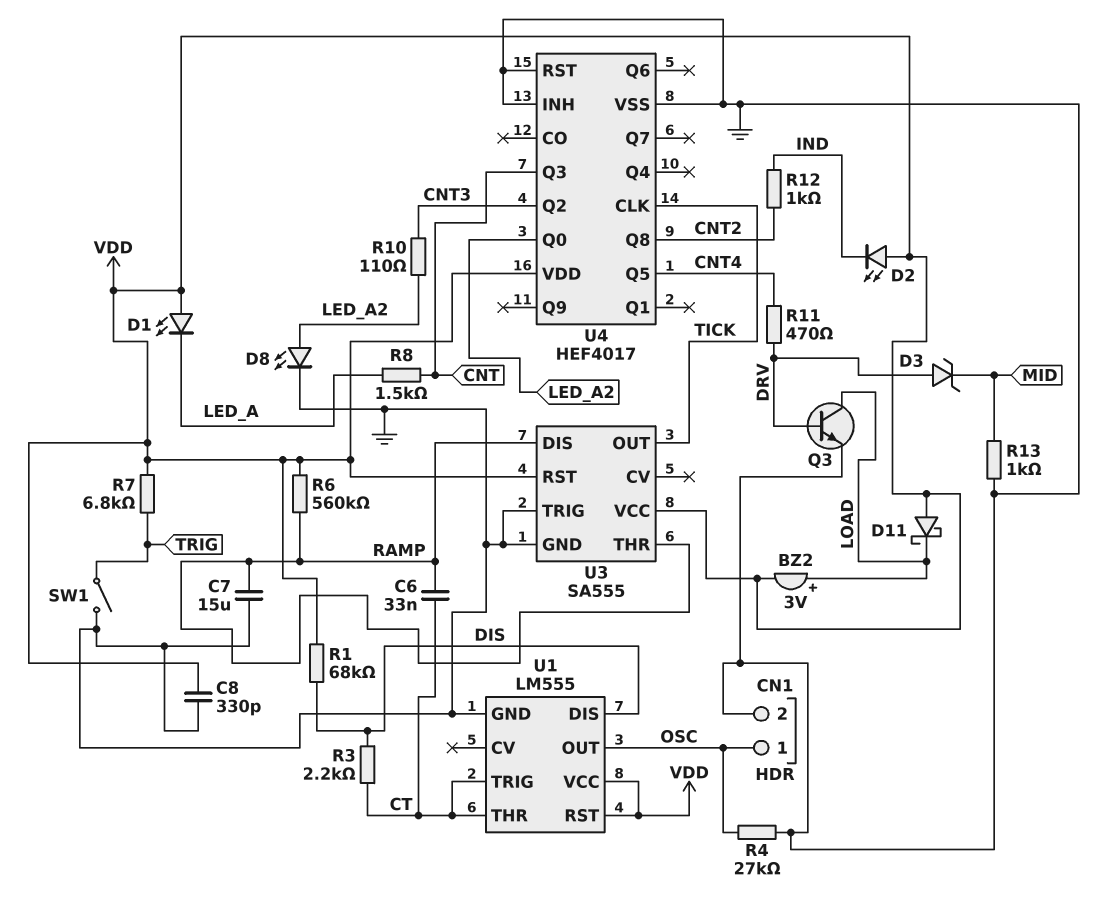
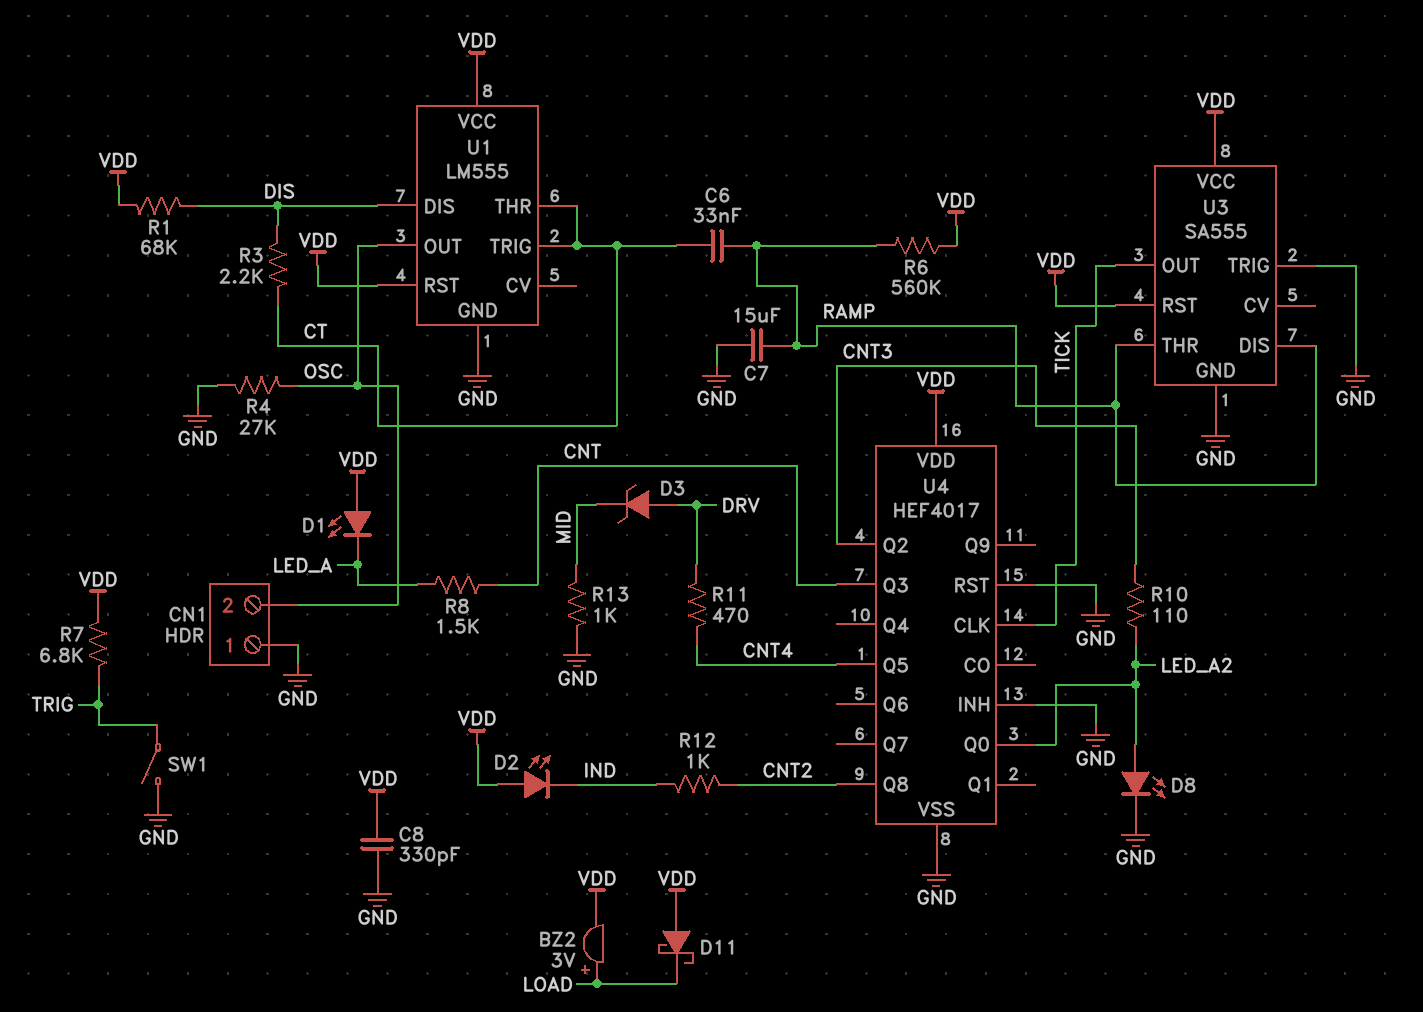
CN1 pin 1: OSC -> GND
CN1 pin 2: GND -> OSC
Q3: NPN (B DRV, C LOAD, E GND) -> none

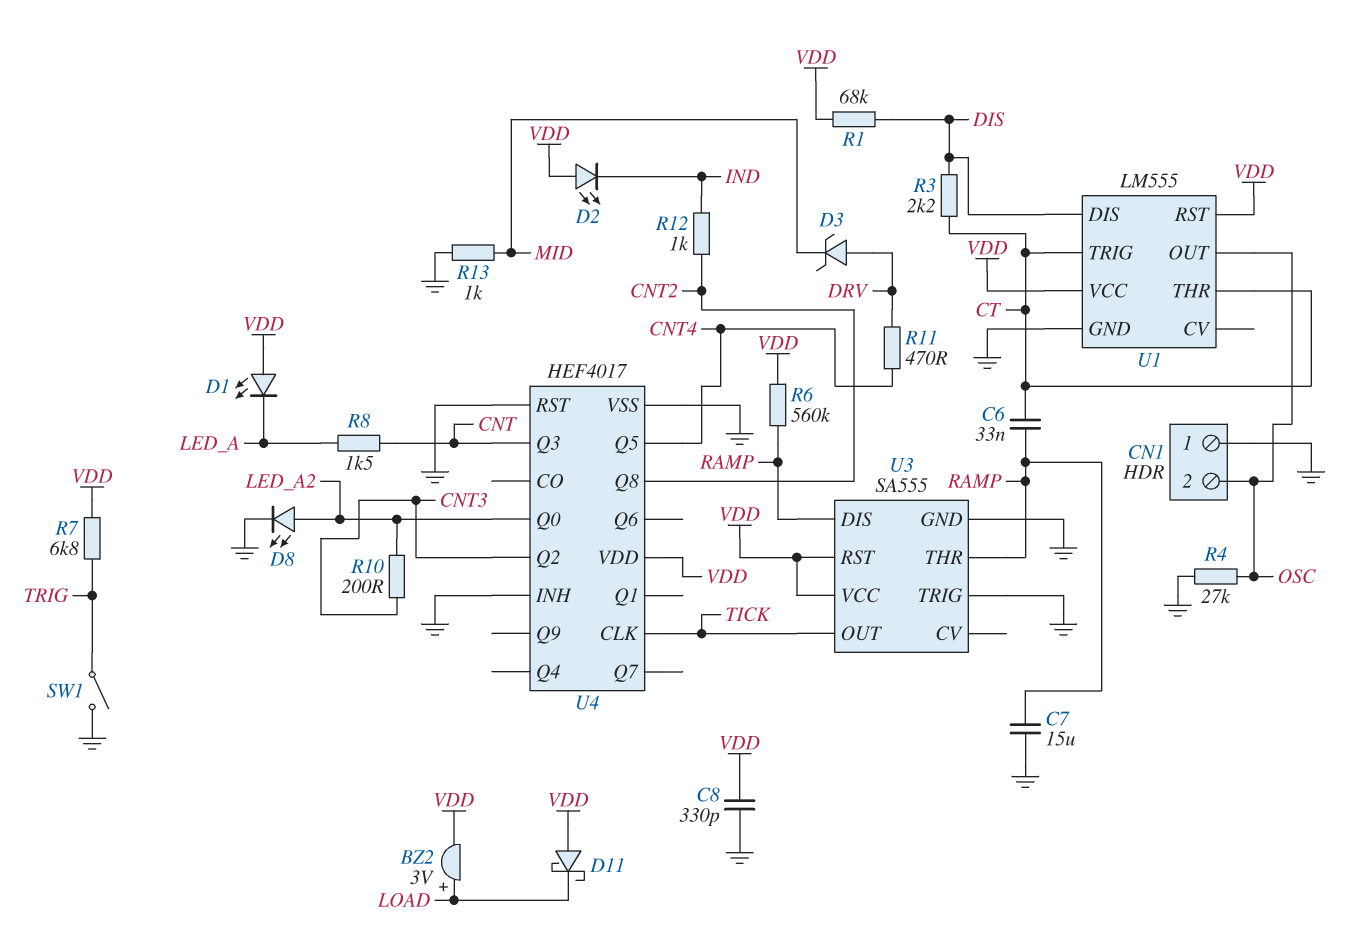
R10: 110 (CNT3, LED_A2) -> 200 (CNT3, LED_A2)

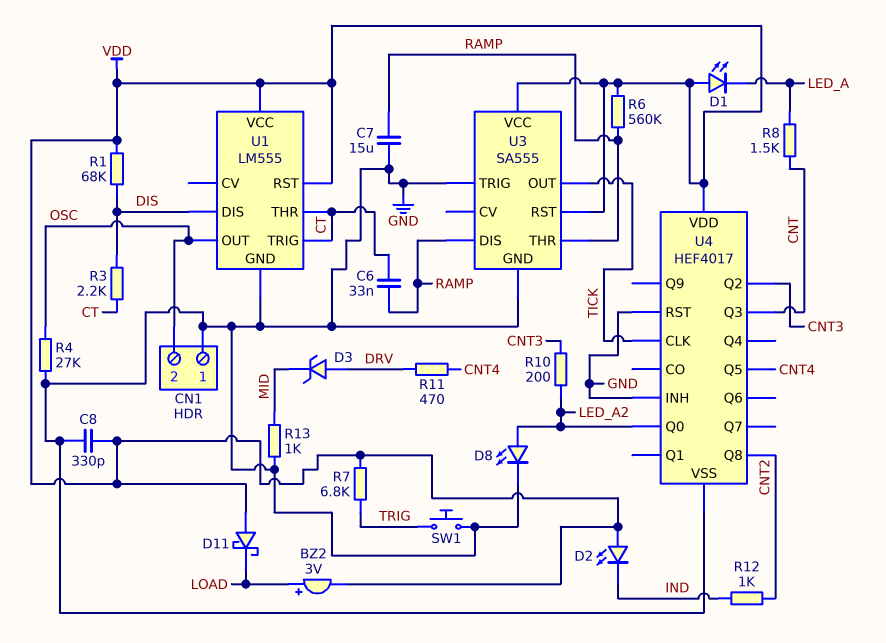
SW1: switch (GND, TRIG) -> button (GND, TRIG)

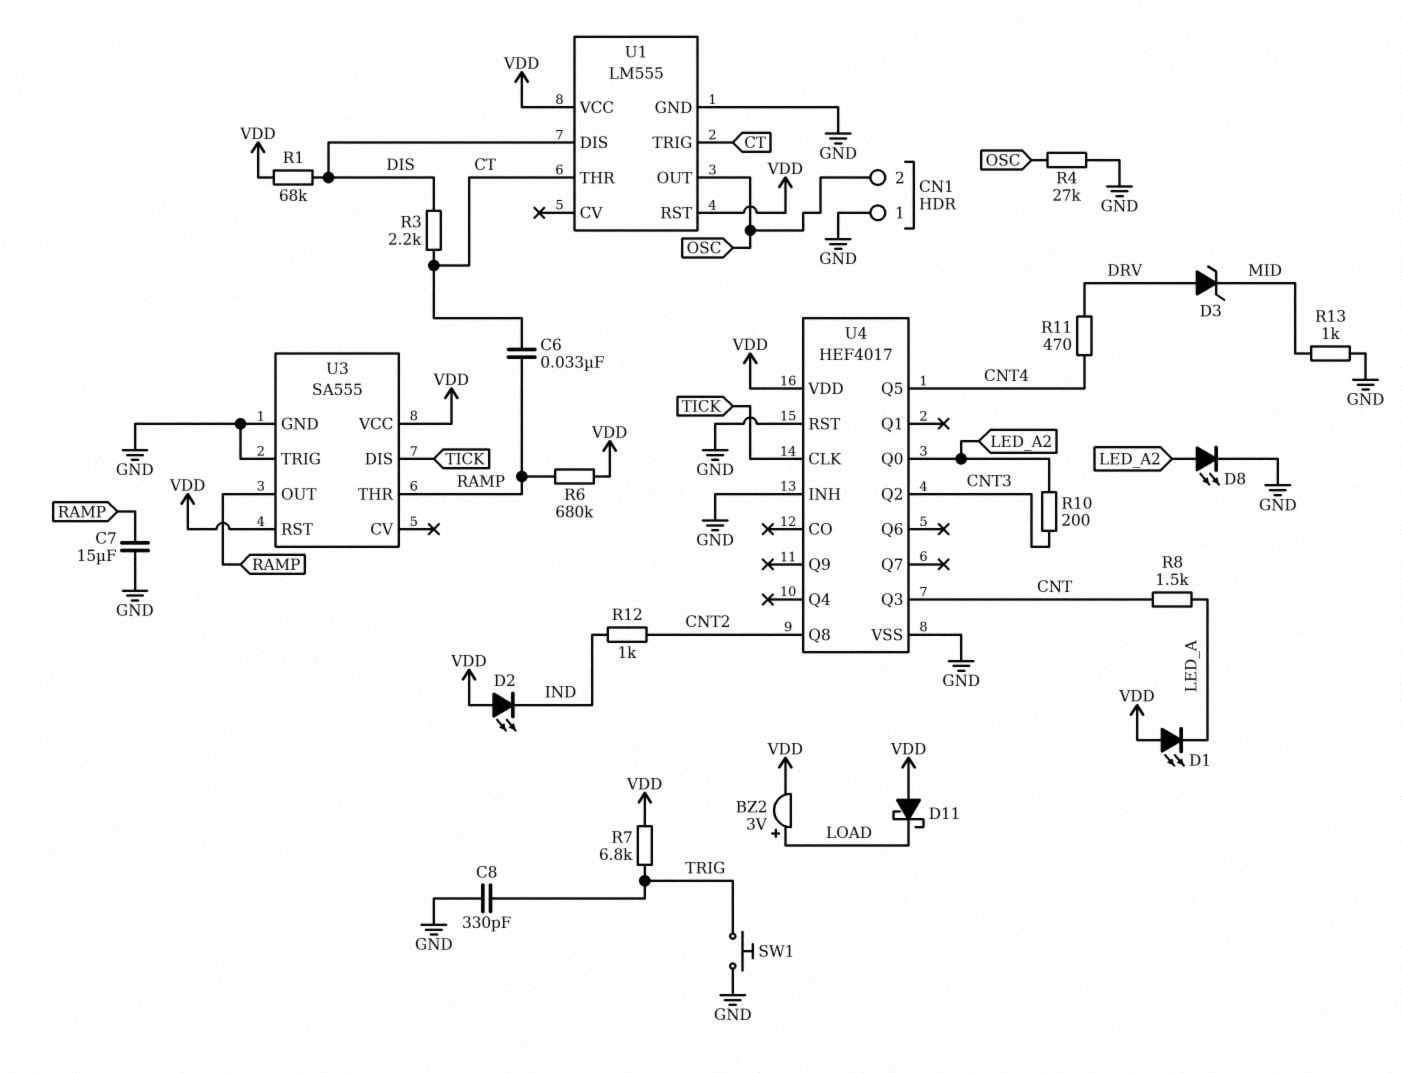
C8: 330pF (GND, VDD) -> 330pF (GND, TRIG)
R6: 560k (RAMP, VDD) -> 680k (RAMP, VDD)
U3 pin DIS: RAMP -> TICK
U3 pin OUT: TICK -> RAMP

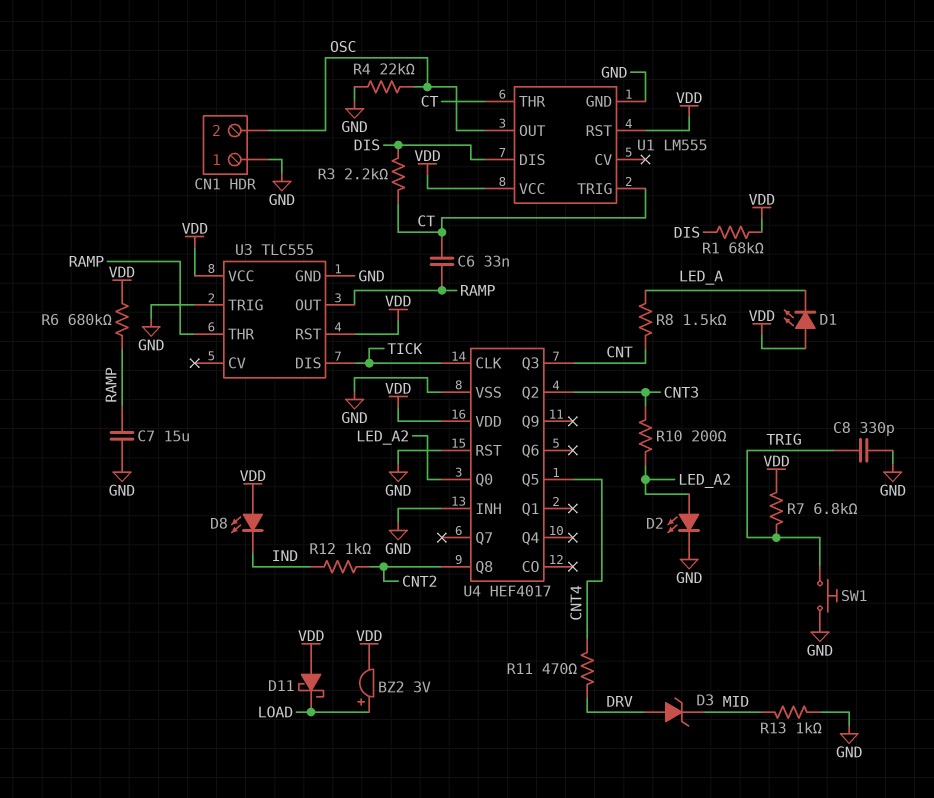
D2: LED (A VDD, K IND) -> LED (A LED_A2, K GND)
D8: LED (A LED_A2, K GND) -> LED (A VDD, K IND)
R4: 27k (GND, OSC) -> 22k (GND, OSC)
U3: SA555 -> TLC555

